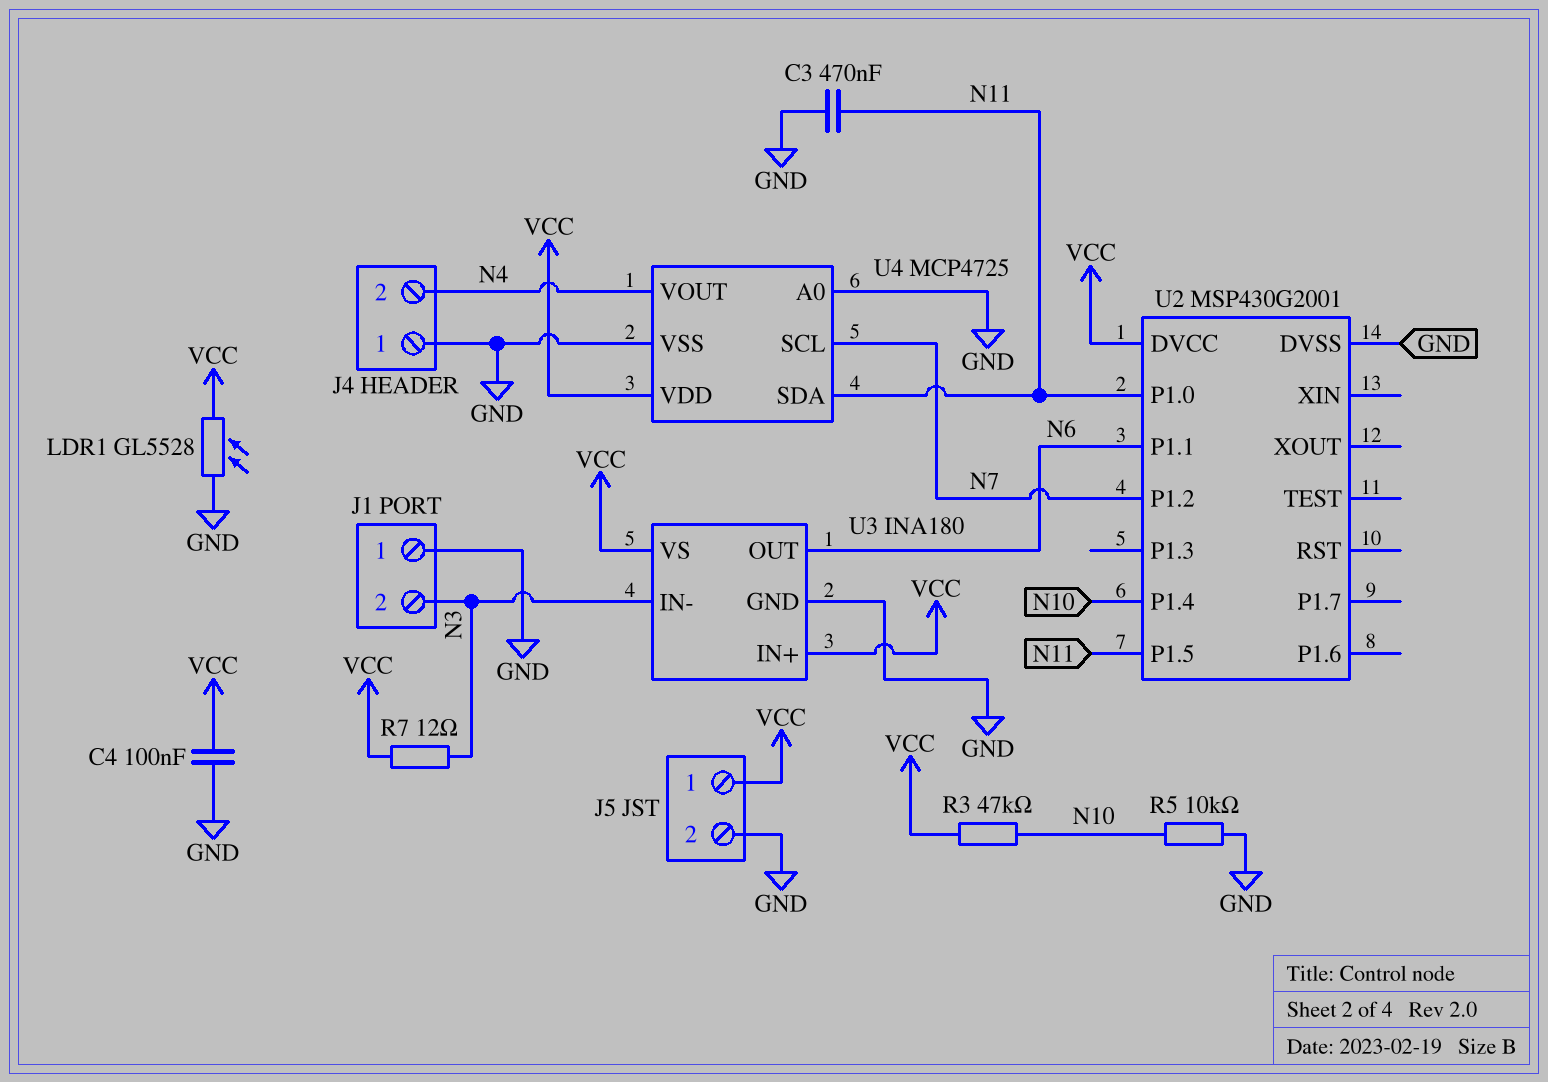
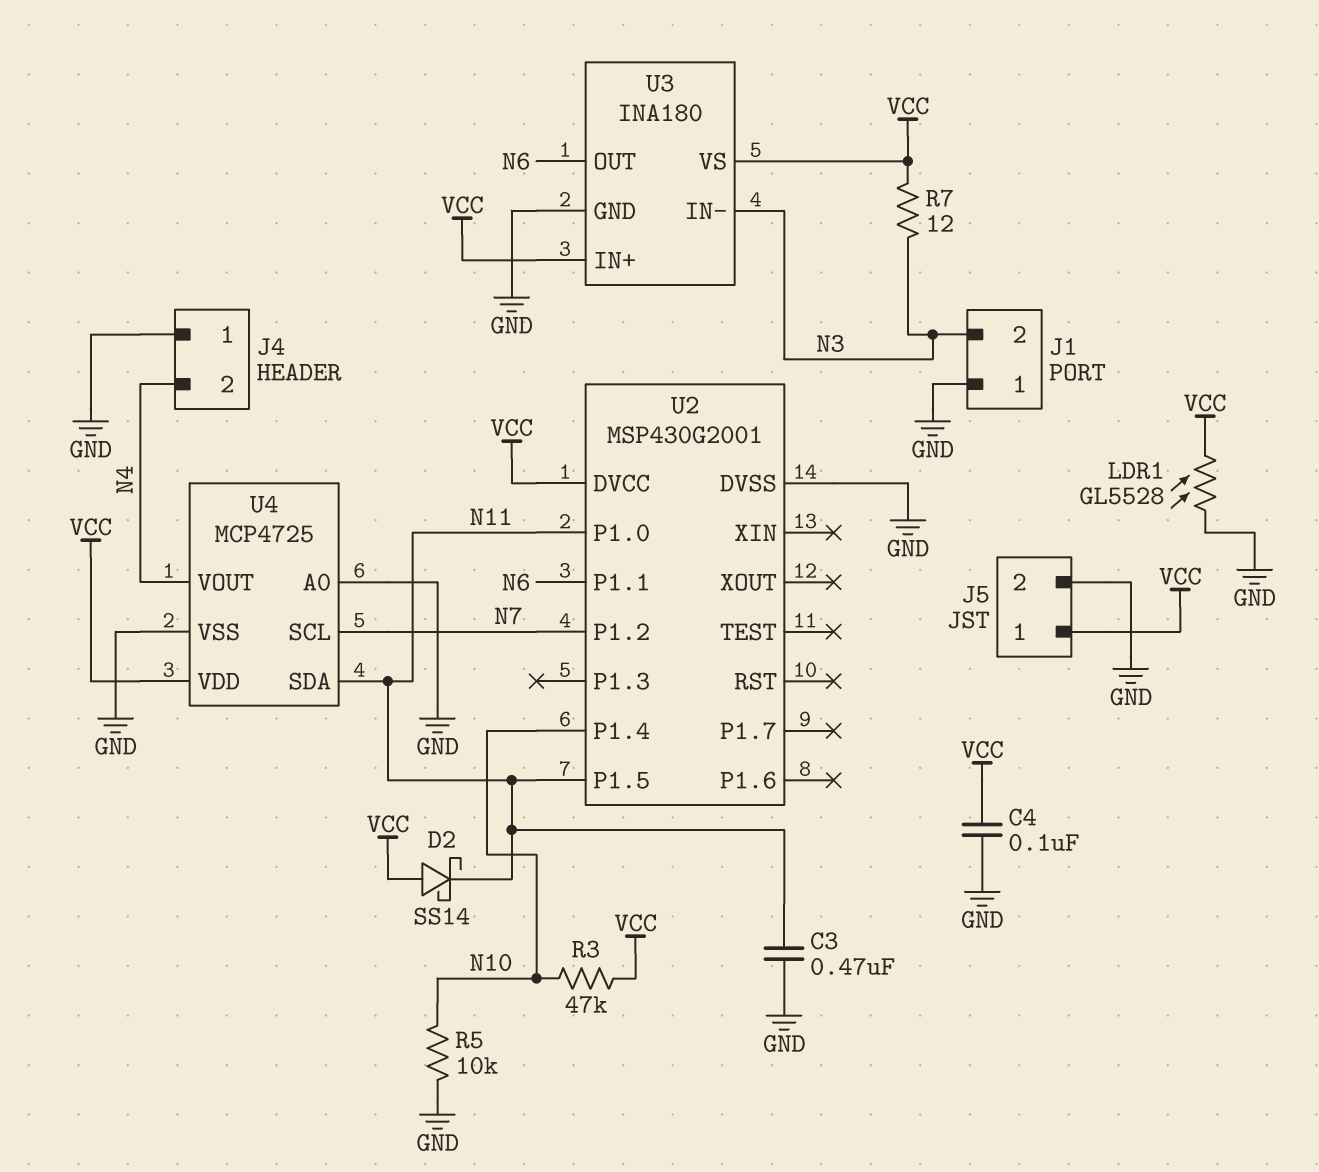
D2: none -> schottky SS14 (A VCC, K N11)

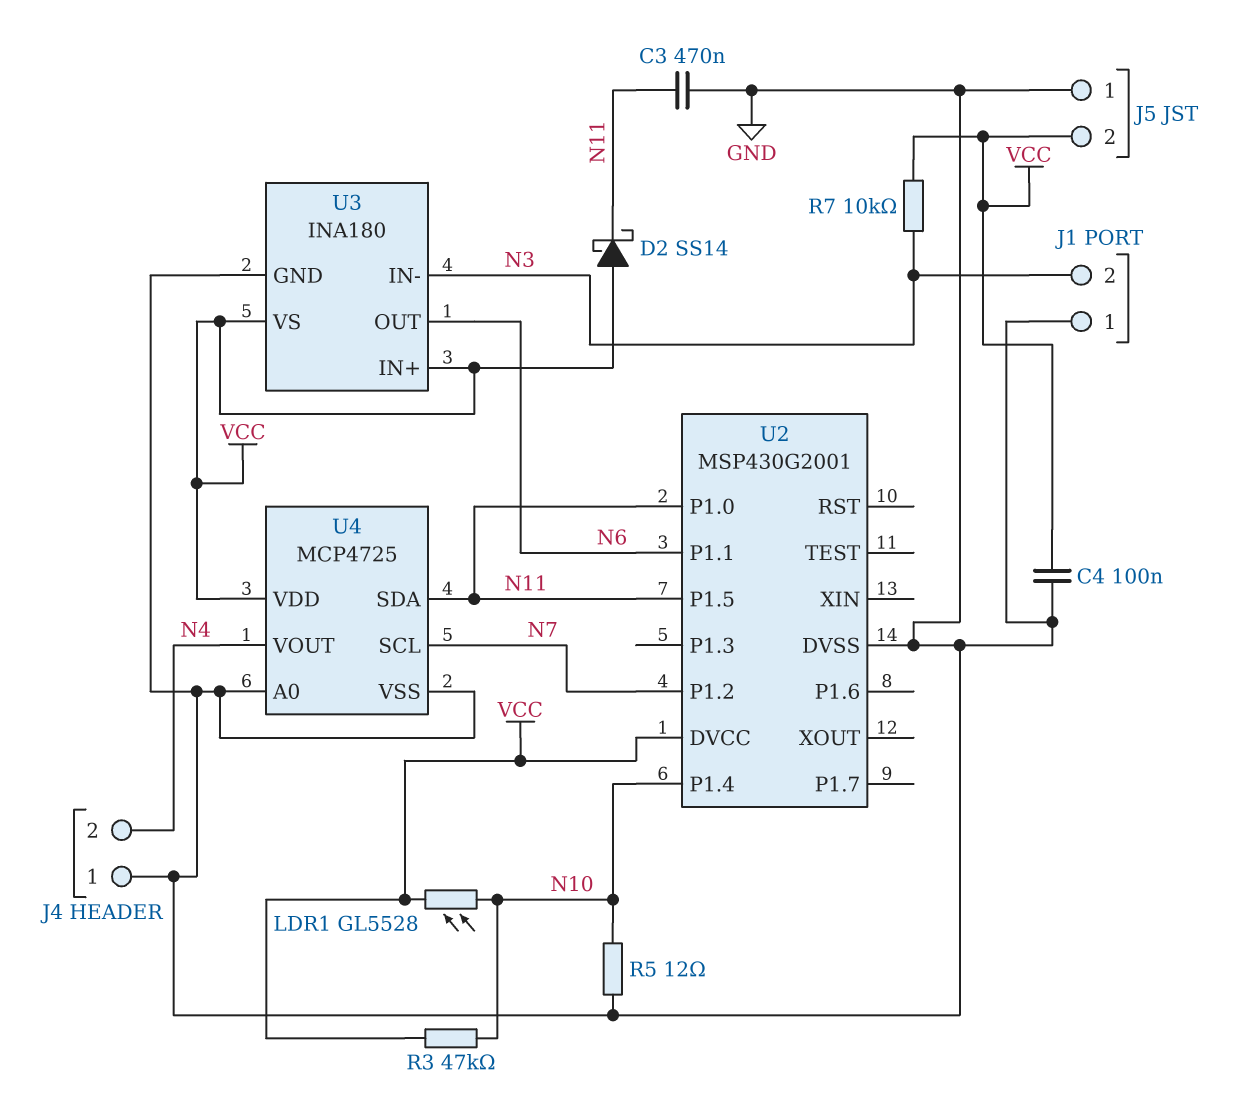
J5 pin 1: VCC -> GND
J5 pin 2: GND -> VCC
LDR1: GL5528 (GND, VCC) -> GL5528 (N10, VCC)
R5: 10k (GND, N10) -> 12 (GND, N10)
R7: 12 (N3, VCC) -> 10k (N3, VCC)

